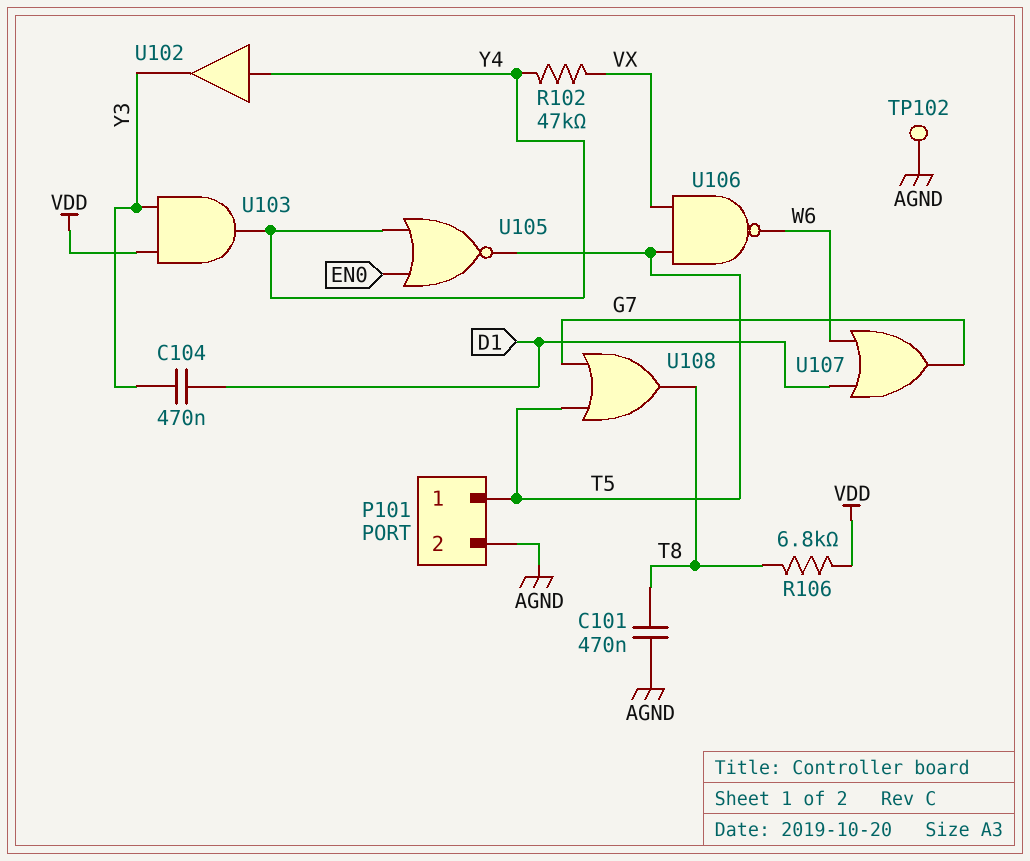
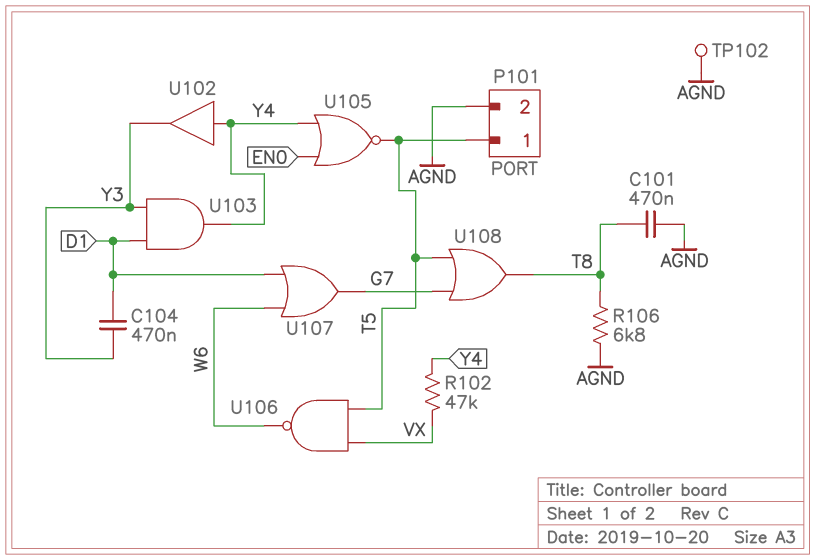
R106: 6.8k (T8, VDD) -> 6.8k (AGND, T8)
U103: AND (in VDD, in Y3, out Y4) -> AND (in D1, in Y3, out Y4)

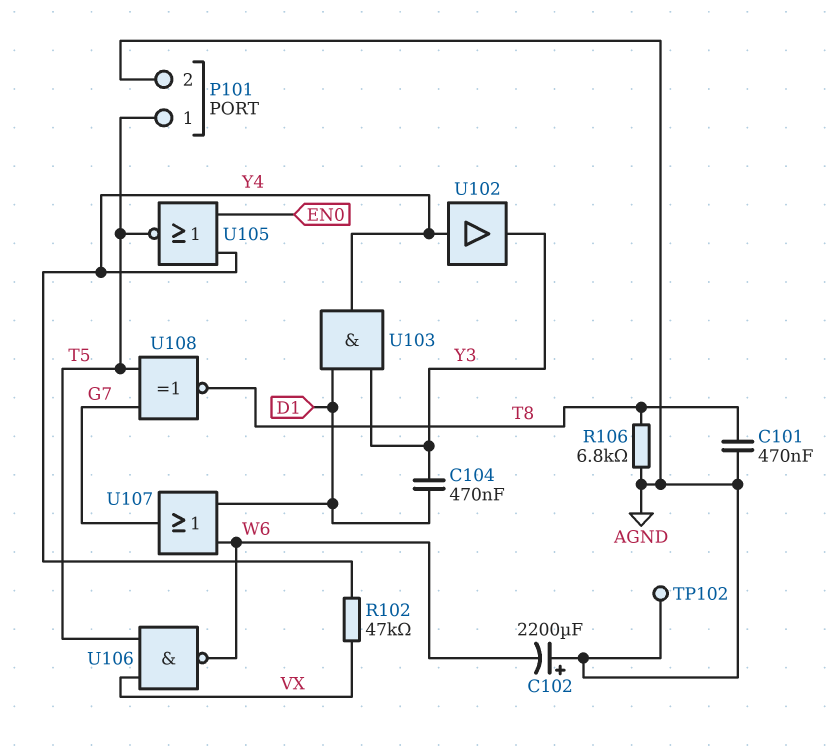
C102: none -> 2200uF (plus AGND, minus W6)
U108: OR (in G7, in T5, out T8) -> XNOR (in G7, in T5, out T8)

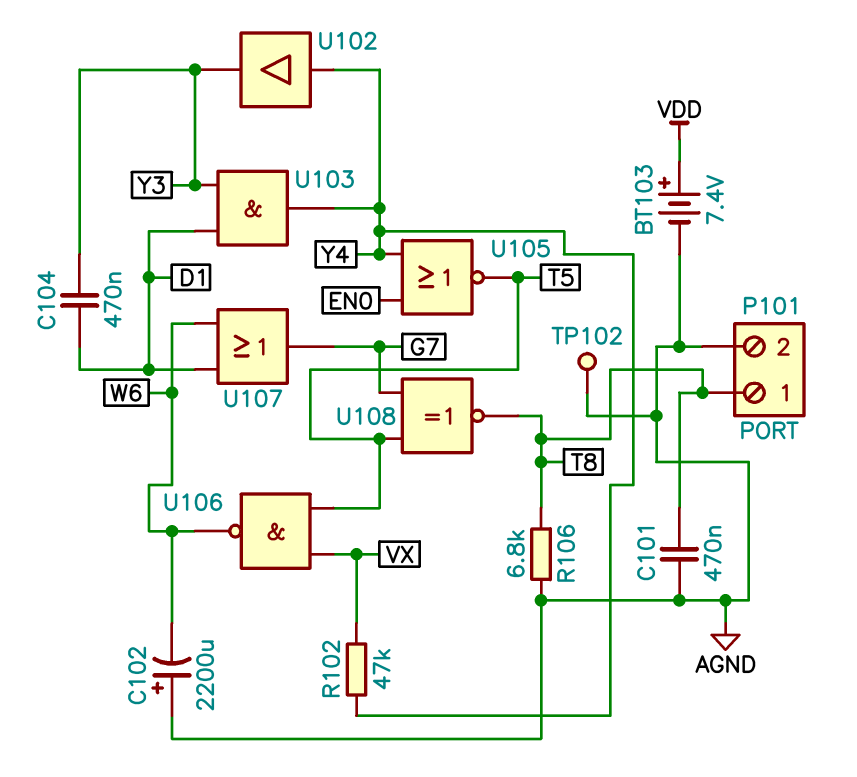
BT103: none -> 7.4V (plus VDD, minus AGND)
P101 pin 1: T5 -> T8

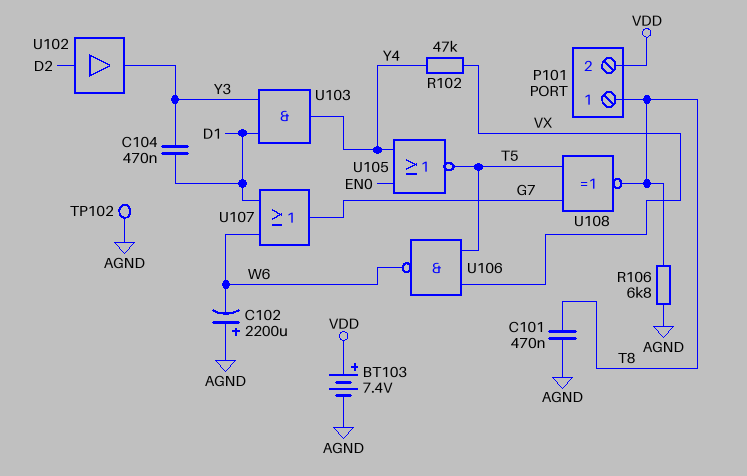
P101 pin 2: AGND -> VDD
U102: buffer (in Y4, out Y3) -> buffer (in D2, out Y3)

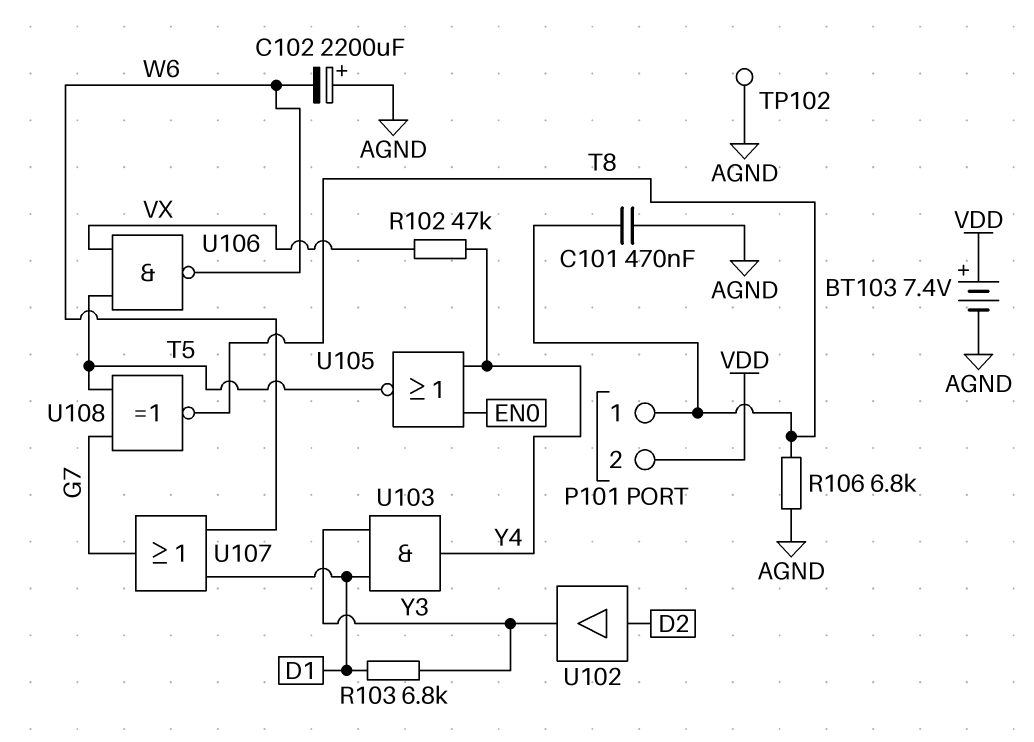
C104: 470nF (D1, Y3) -> none
R103: none -> 6.8k (D1, Y3)

